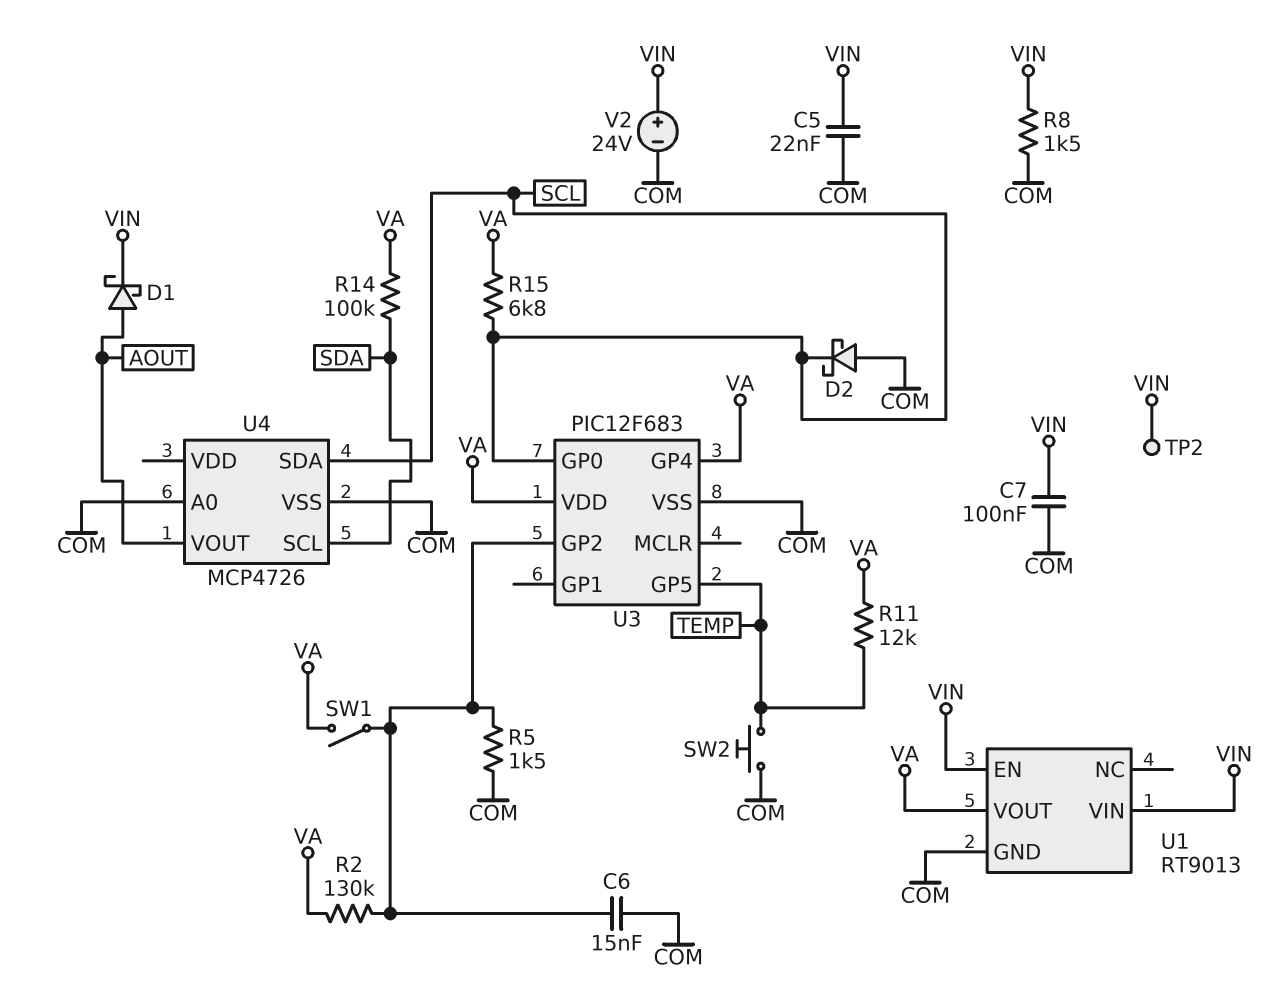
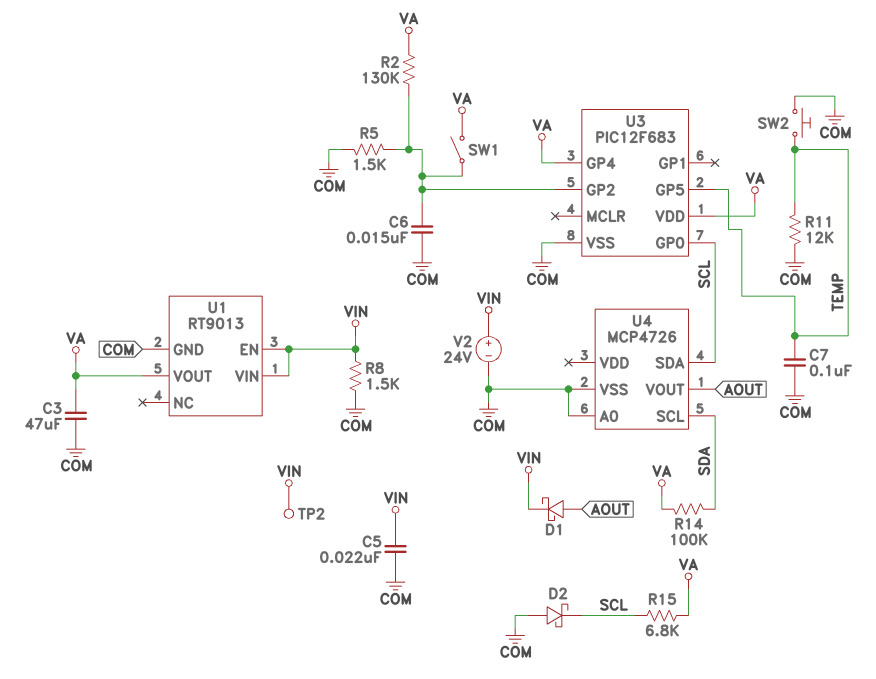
C3: none -> 47uF (COM, VA)
C7: 100nF (COM, VIN) -> 100nF (COM, TEMP)
R11: 12k (TEMP, VA) -> 12k (COM, TEMP)

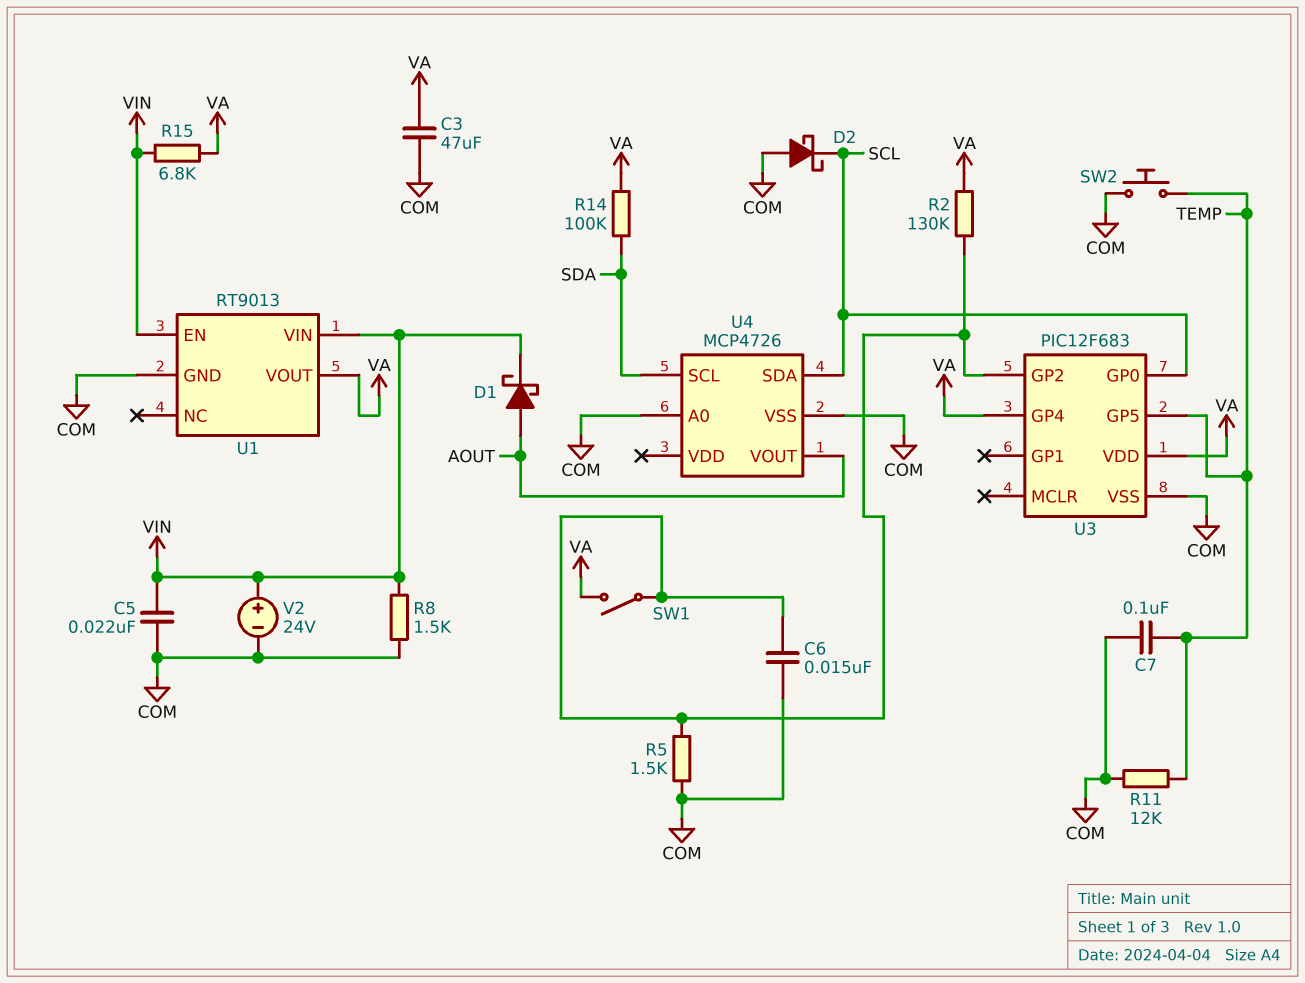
R15: 6.8k (SCL, VA) -> 6.8k (VA, VIN)
TP2: test point (VIN) -> none

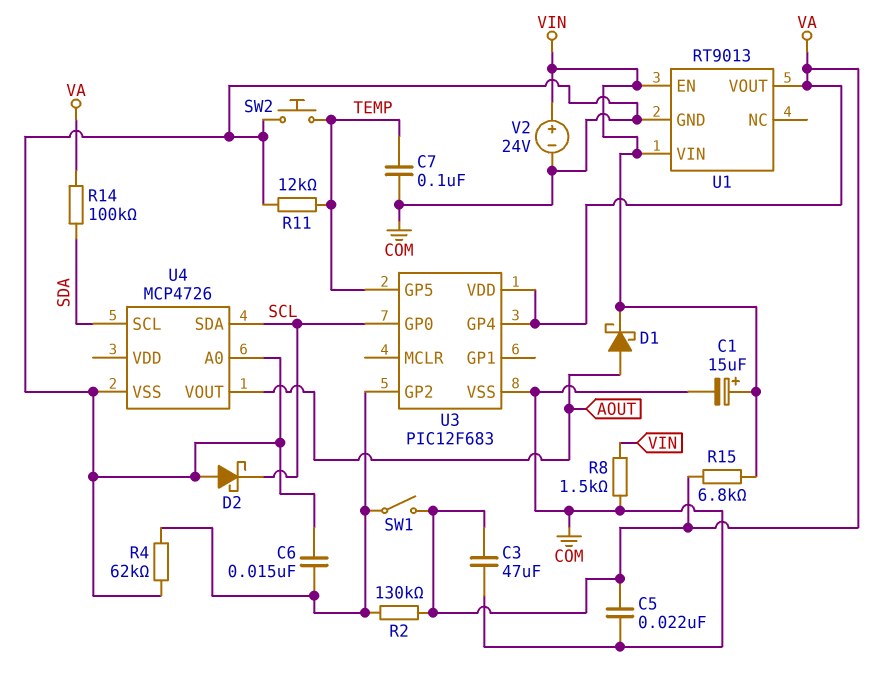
C1: none -> 15uF (plus VIN, minus COM)
C5: 22nF (COM, VIN) -> 22nF (COM, VA)
R4: none -> 62k (COM, U3/GP2)
R5: 1.5k (COM, U3/GP2) -> none

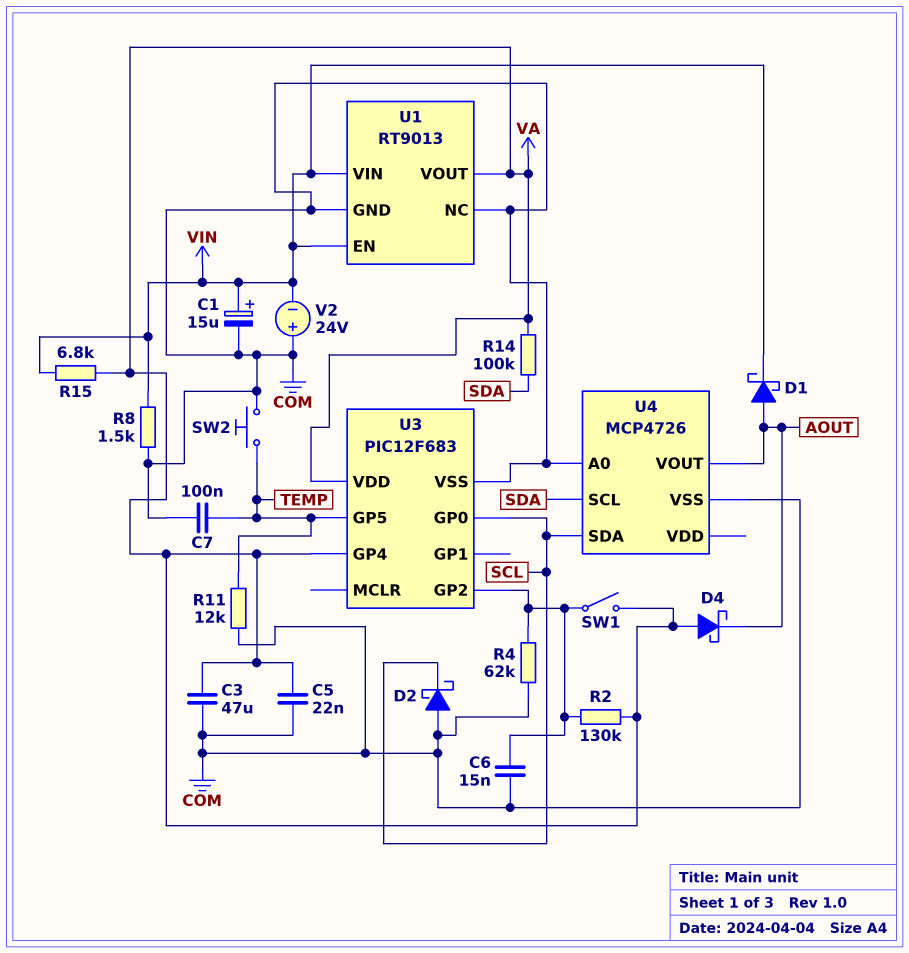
D4: none -> schottky (A VA, K AOUT)
U1 pin NC: none -> COM
V2: 24V (plus VIN, minus COM) -> 24V (plus COM, minus VIN)

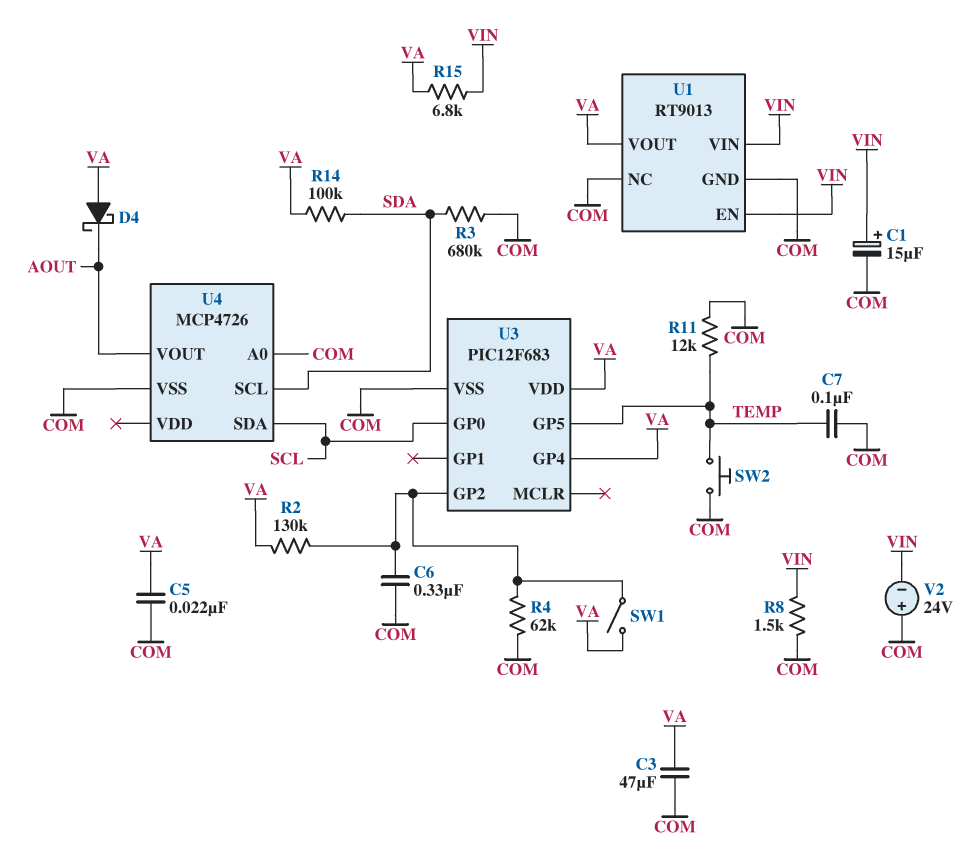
C6: 15nF (COM, U3/GP2) -> 330nF (COM, U3/GP2)
D1: schottky (A AOUT, K VIN) -> none
D2: schottky (A COM, K SCL) -> none
R3: none -> 680k (COM, SDA)

